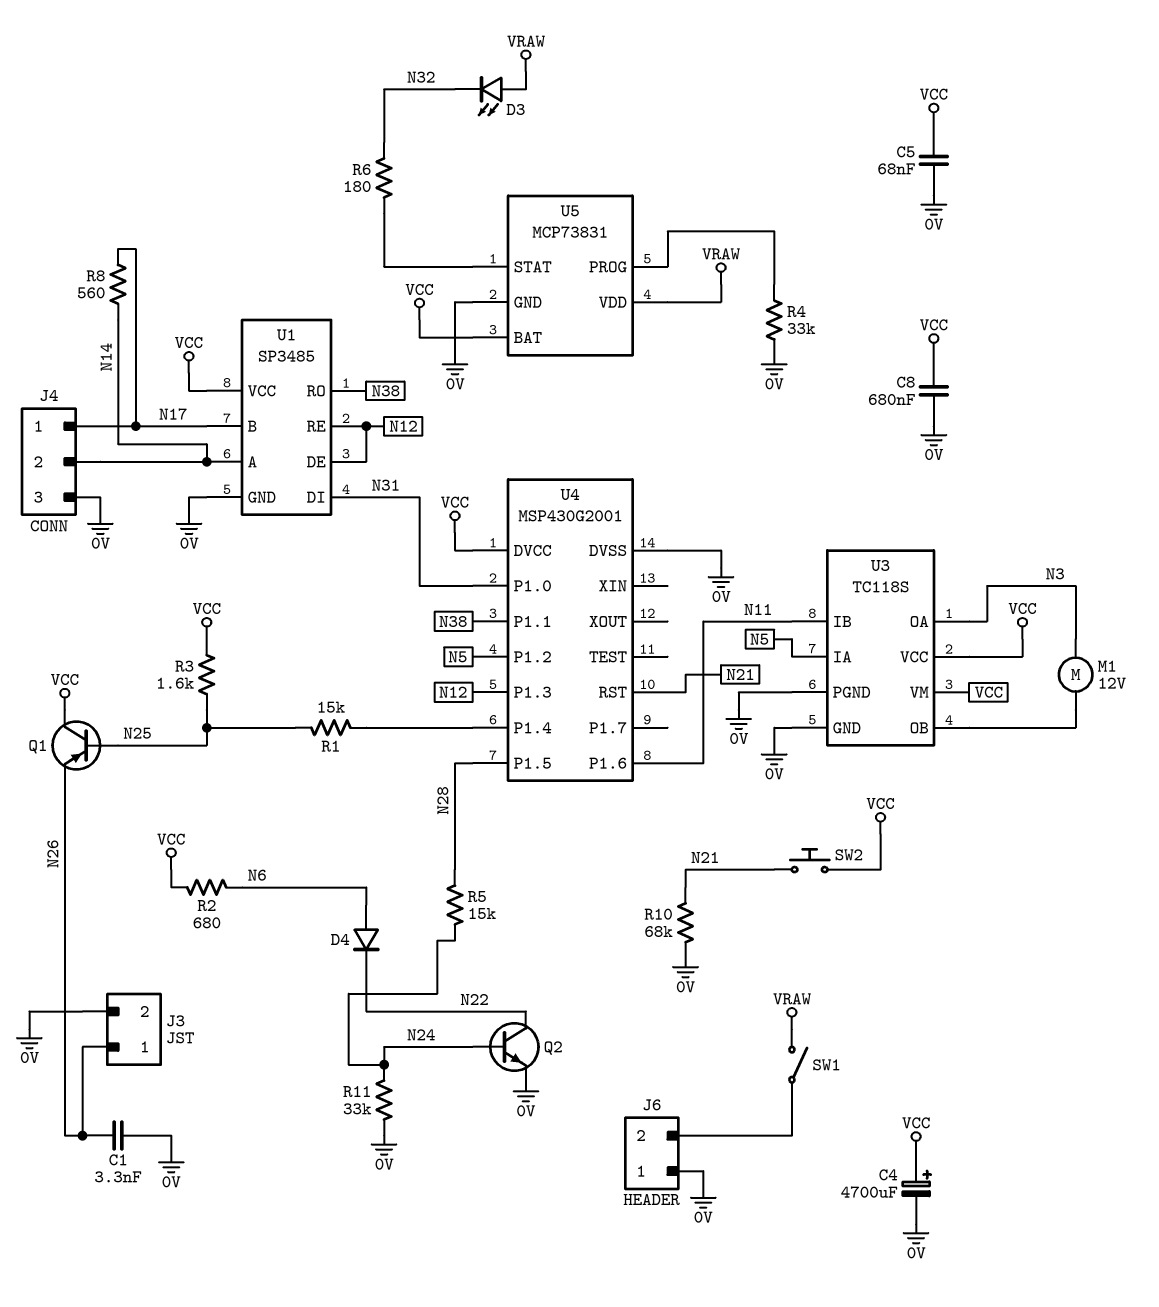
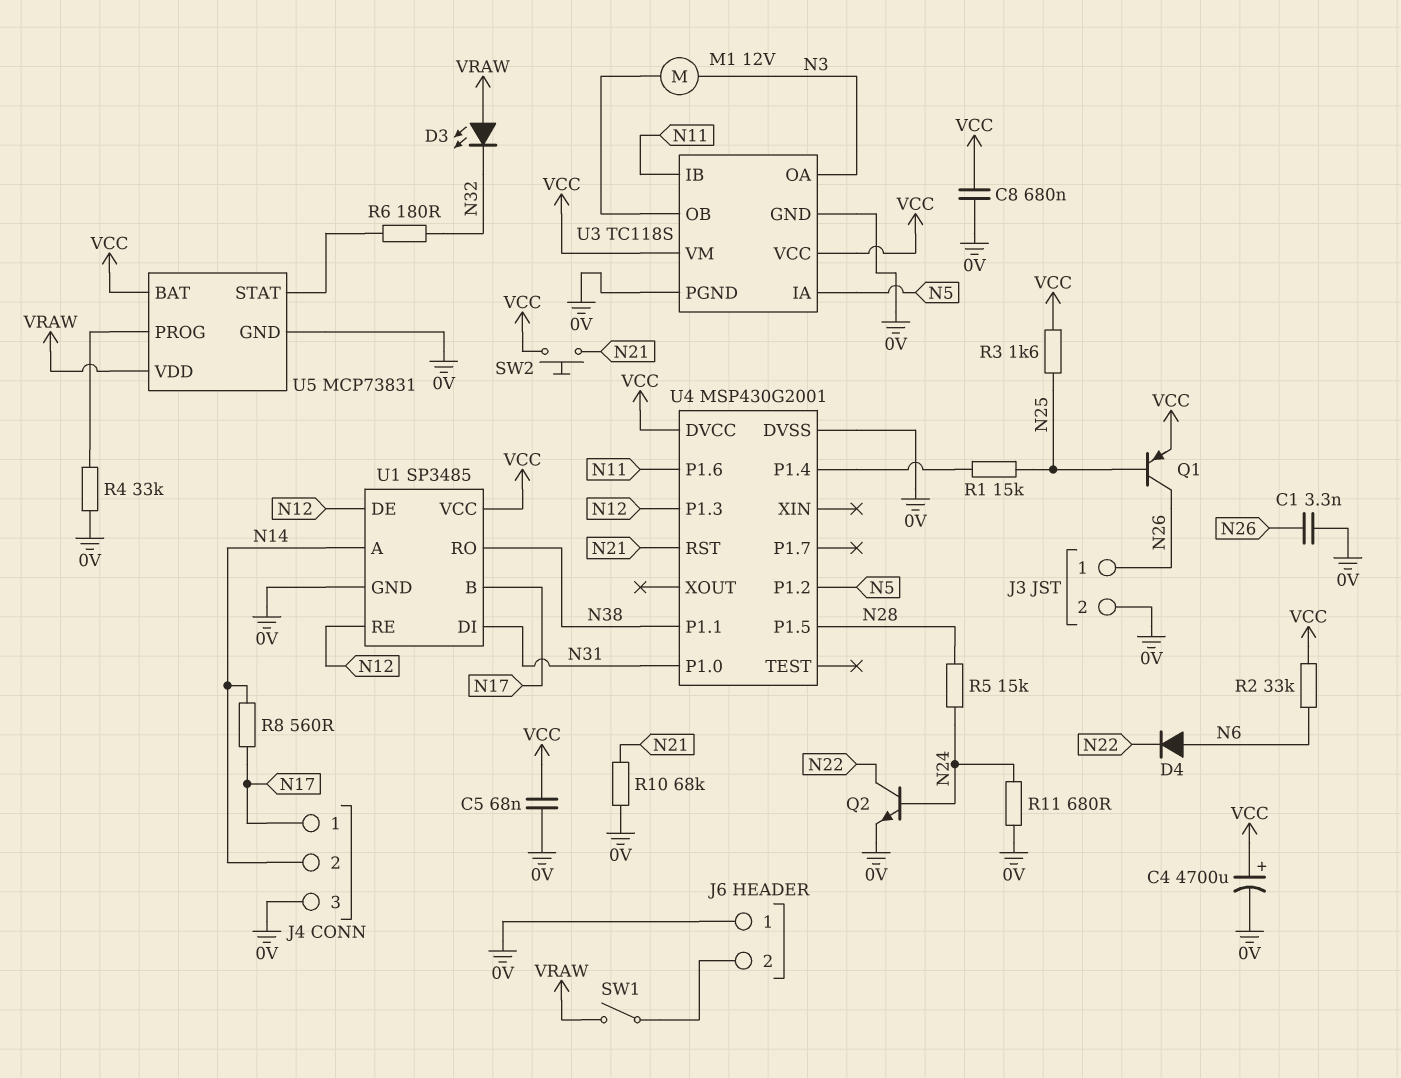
Q1: PNP (B N25, C VCC, E N26) -> PNP (B N25, C N26, E VCC)
R2: 680 (N6, VCC) -> 33k (N6, VCC)
R11: 33k (0V, N24) -> 680 (0V, N24)

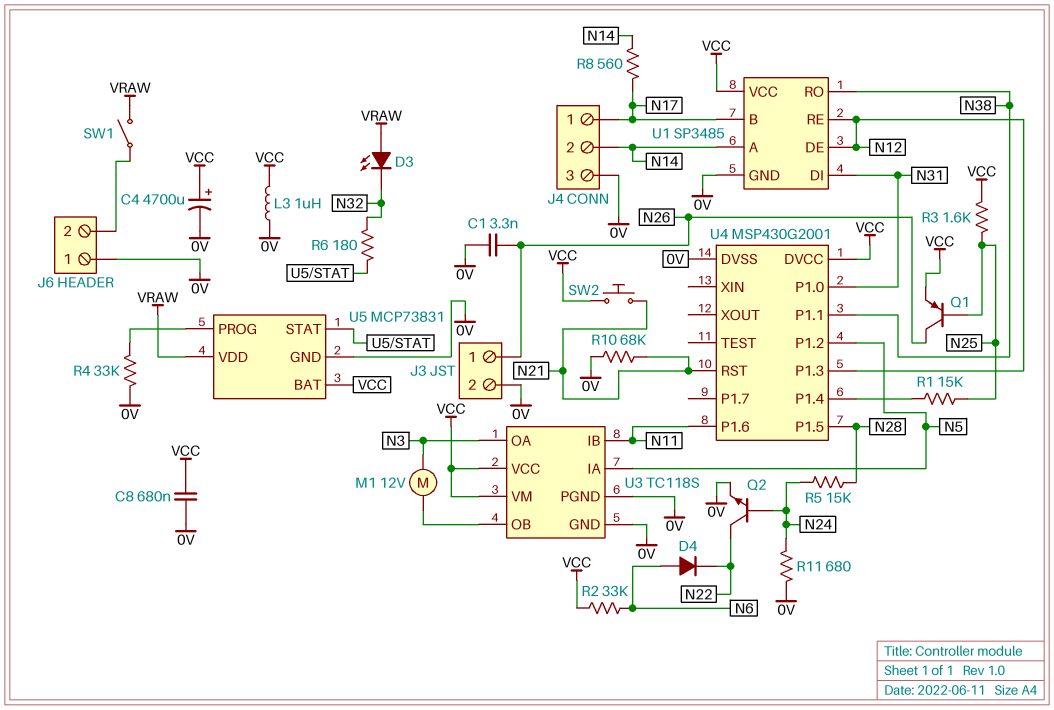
C5: 68nF (0V, VCC) -> none
L3: none -> 1uH (0V, VCC)

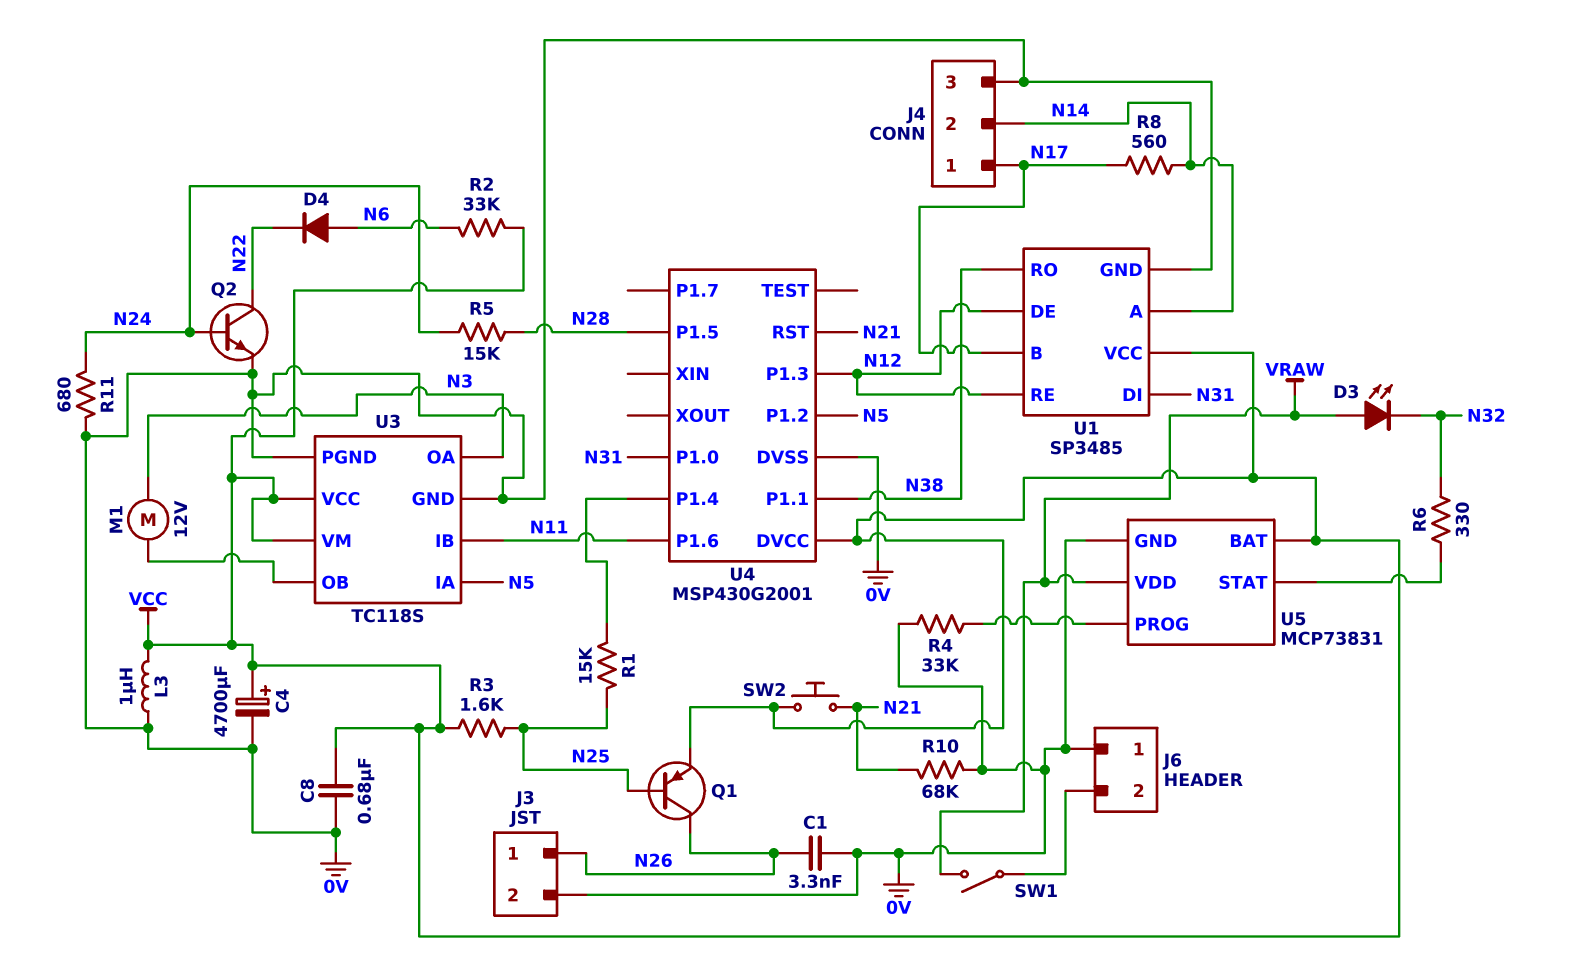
R6: 180 (N32, U5/STAT) -> 330 (N32, U5/STAT)

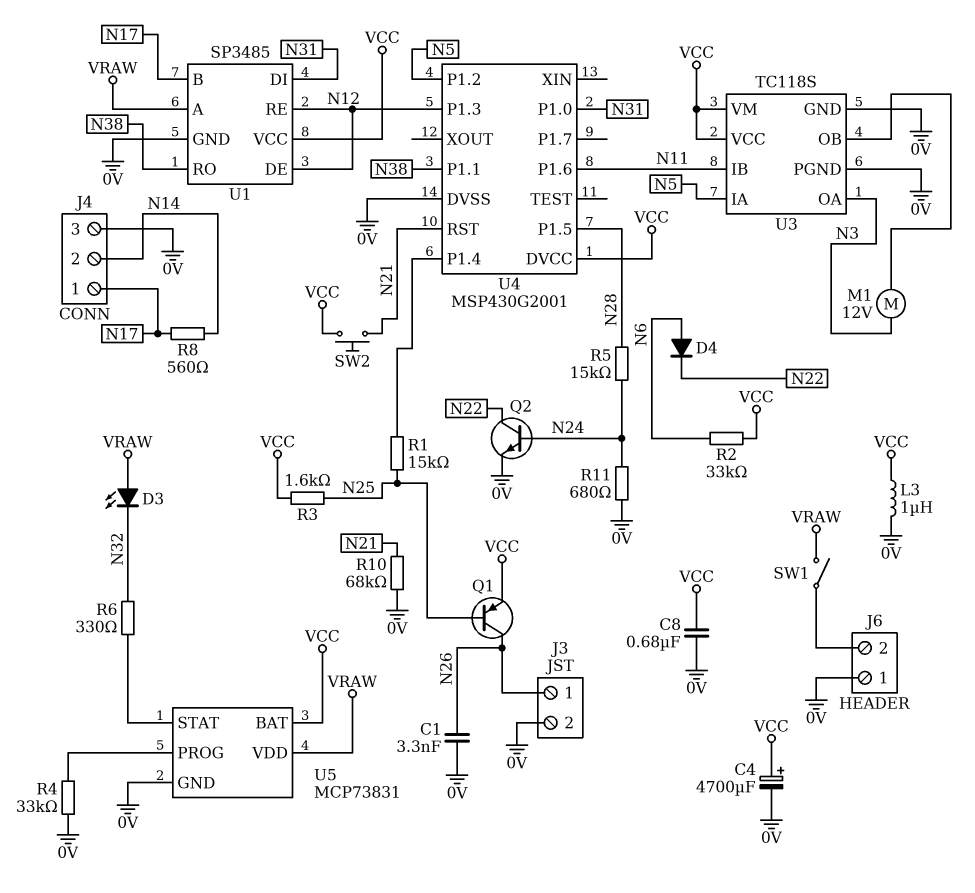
U1 pin A: N14 -> VRAW

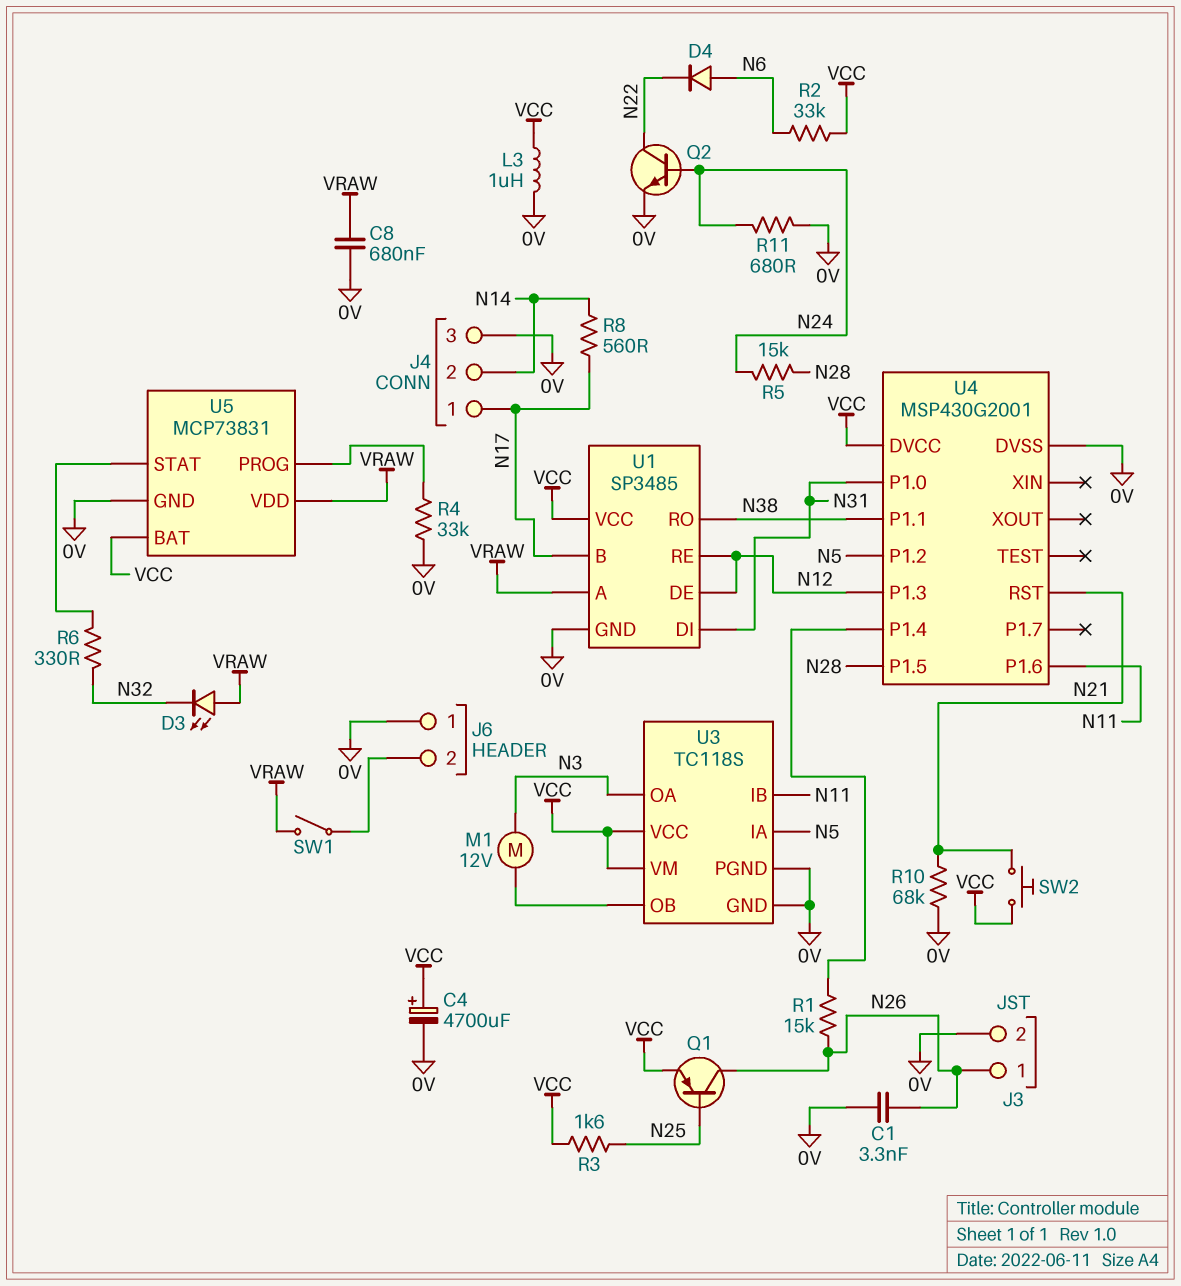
C8: 680nF (0V, VCC) -> 680nF (0V, VRAW)
R1: 15k (N25, U4/P1.4) -> 15k (N26, U4/P1.4)

